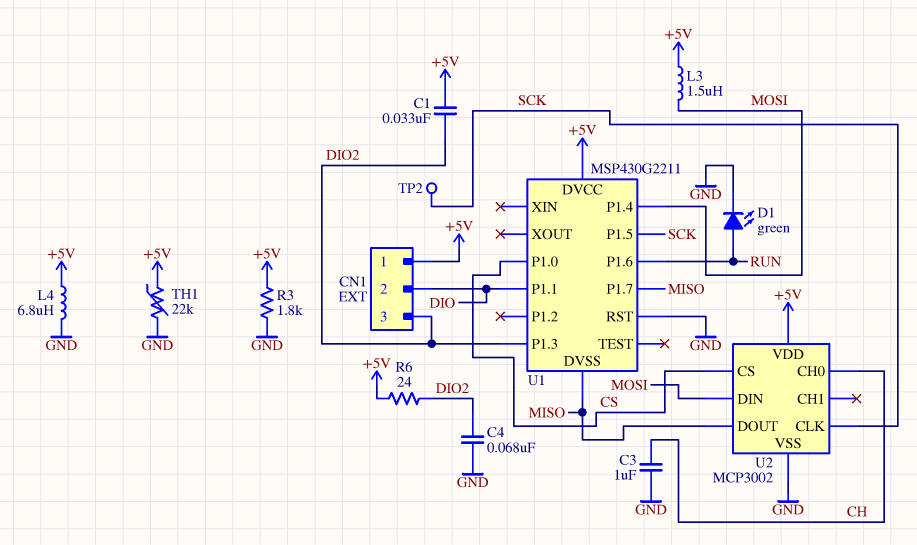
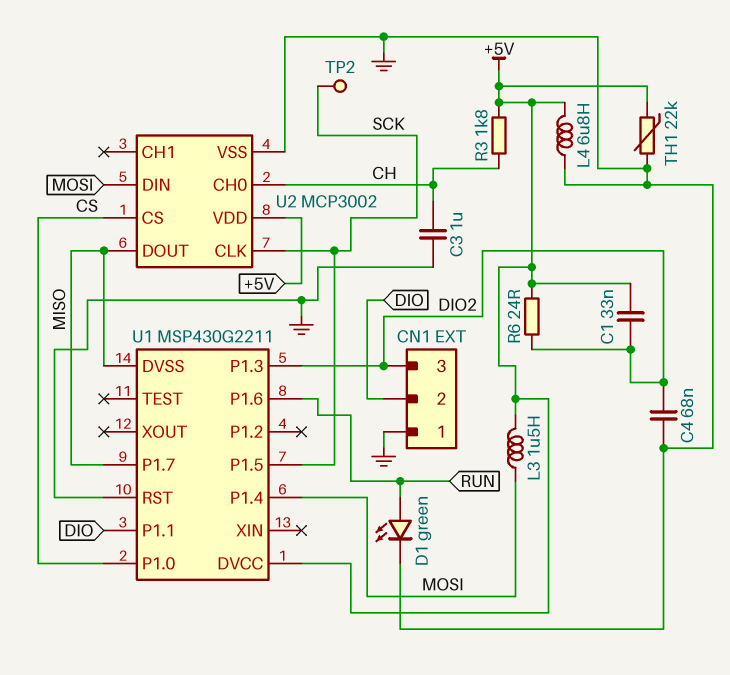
CN1 pin 1: +5V -> GND
R3: 1.8k (+5V, GND) -> 1.8k (+5V, CH)

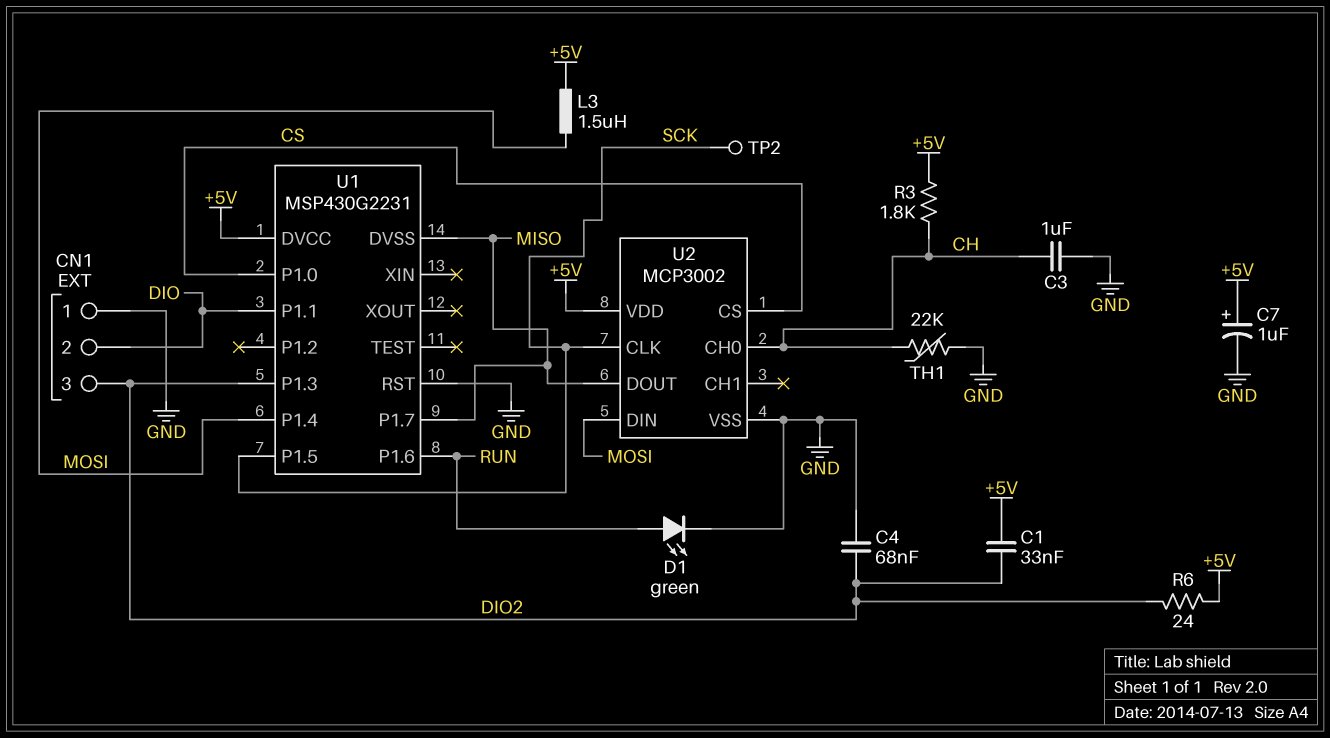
C7: none -> 1uF (plus +5V, minus GND)
L4: 6.8uH (+5V, GND) -> none
TH1: 22k (+5V, GND) -> 22k (CH, GND)
U1: MSP430G2211 -> MSP430G2231

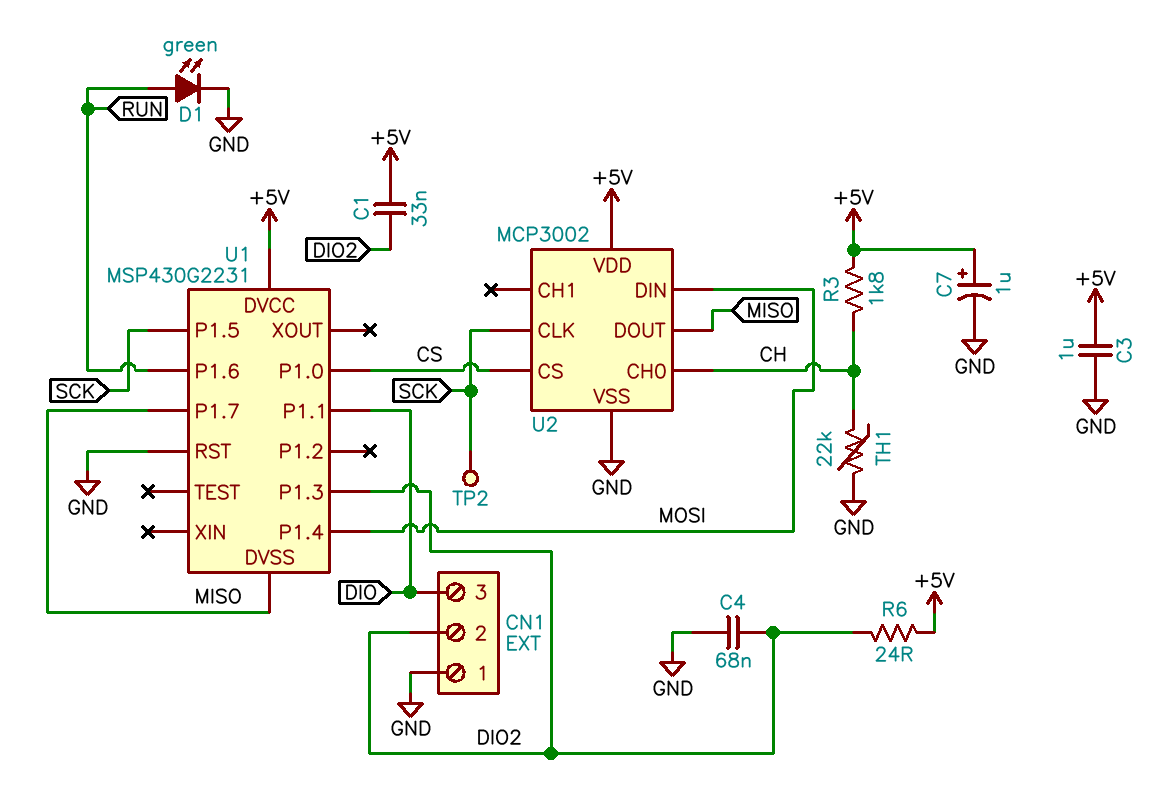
C3: 1uF (CH, GND) -> 1uF (+5V, GND)
CN1 pin 2: DIO -> DIO2
CN1 pin 3: DIO2 -> DIO
L3: 1.5uH (+5V, MOSI) -> none

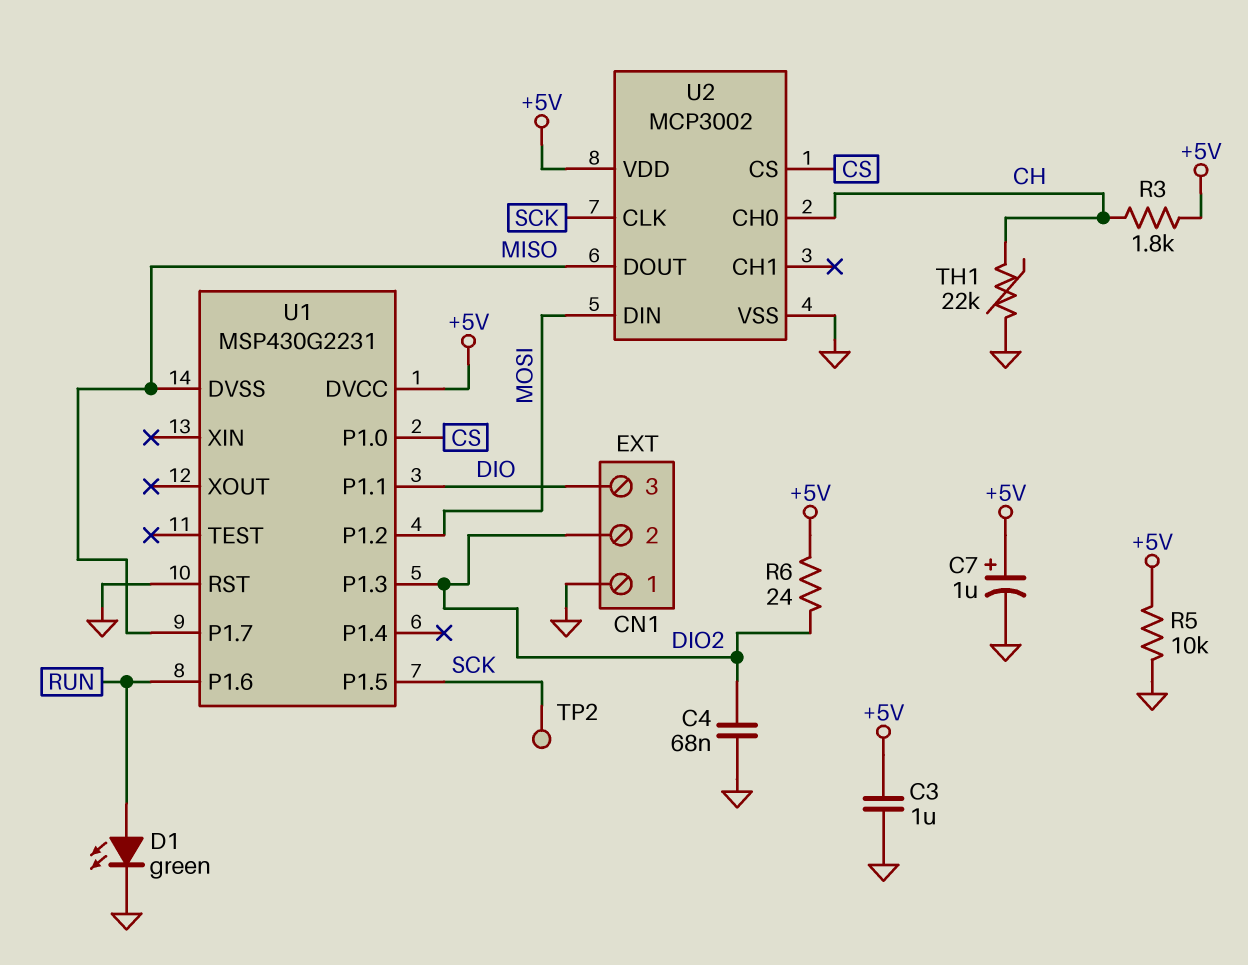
C1: 33nF (+5V, DIO2) -> none
R5: none -> 10k (+5V, GND)
U1 pin P1.2: none -> MOSI
U1 pin P1.4: MOSI -> none

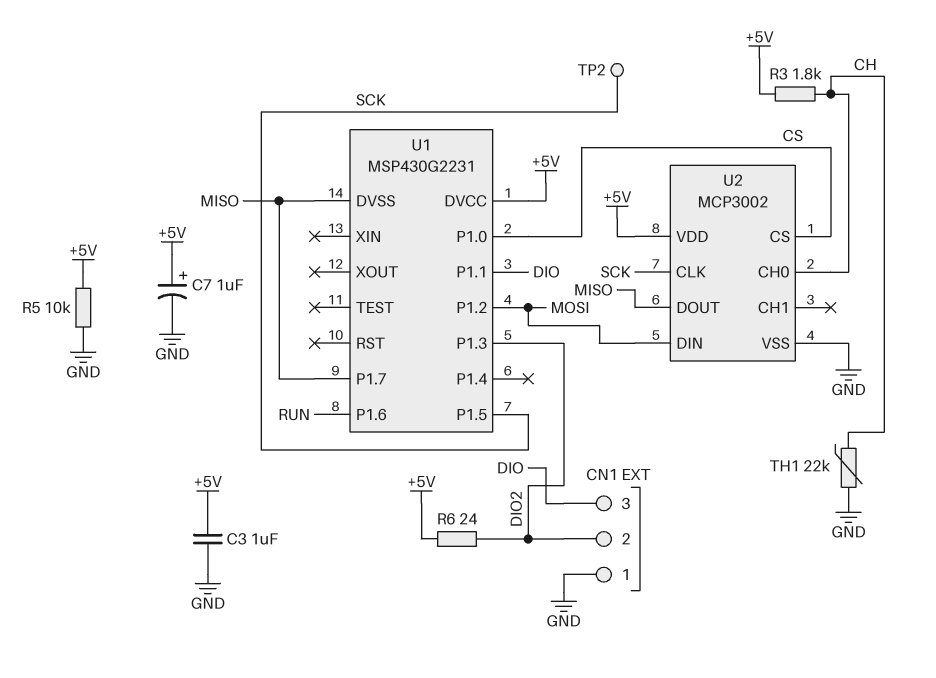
C4: 68nF (DIO2, GND) -> none
D1: LED green (A RUN, K GND) -> none
U1 pin RST: GND -> none

